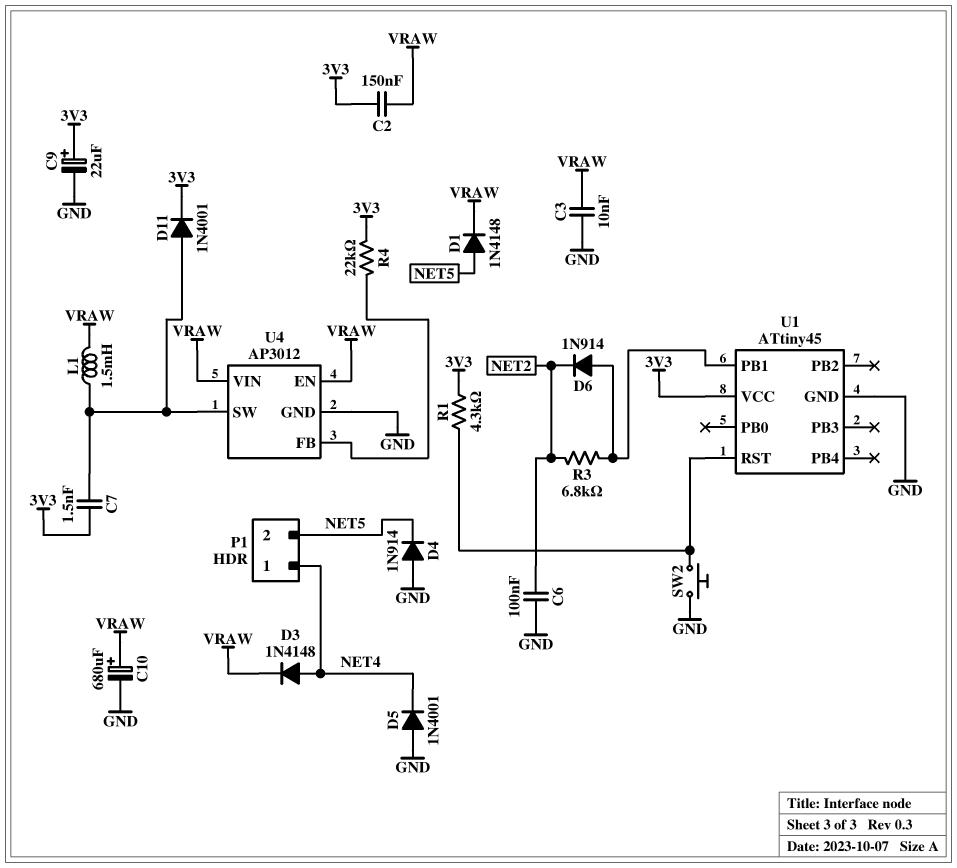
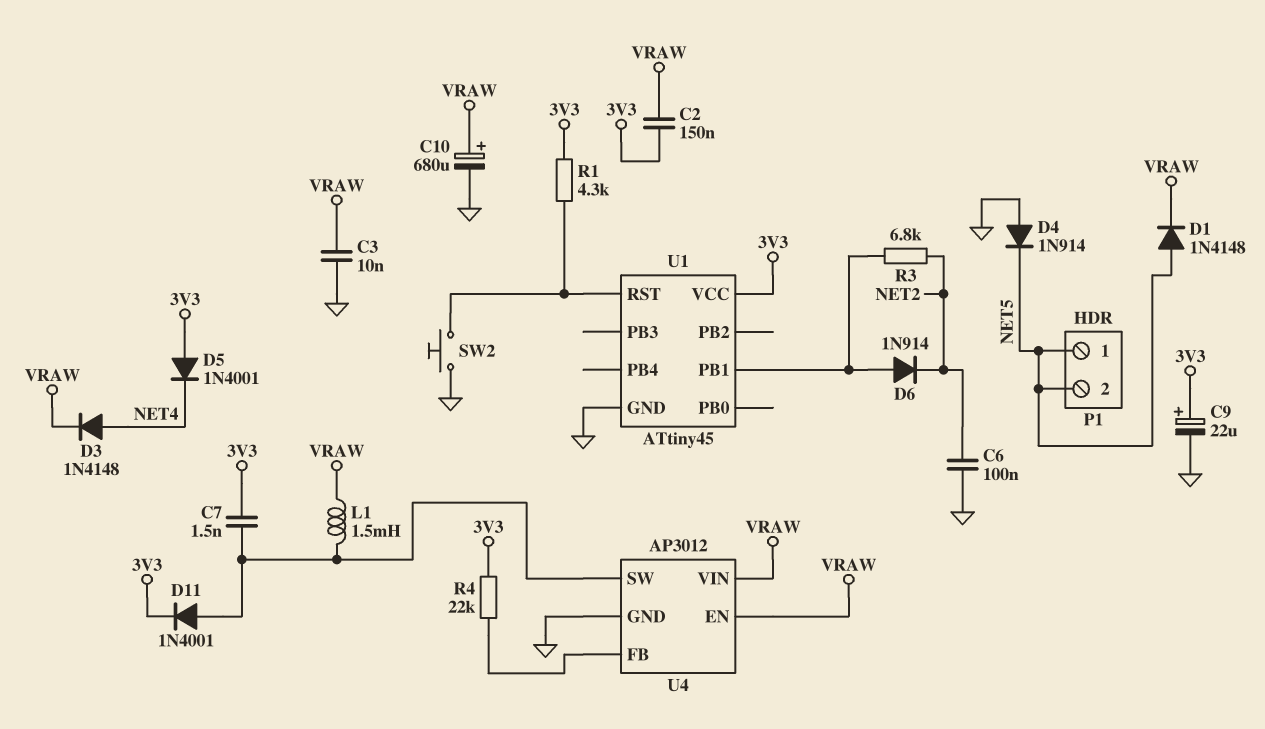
D5: diode 1N4001 (A GND, K NET4) -> diode 1N4001 (A 3V3, K NET4)
P1 pin 1: NET4 -> NET5

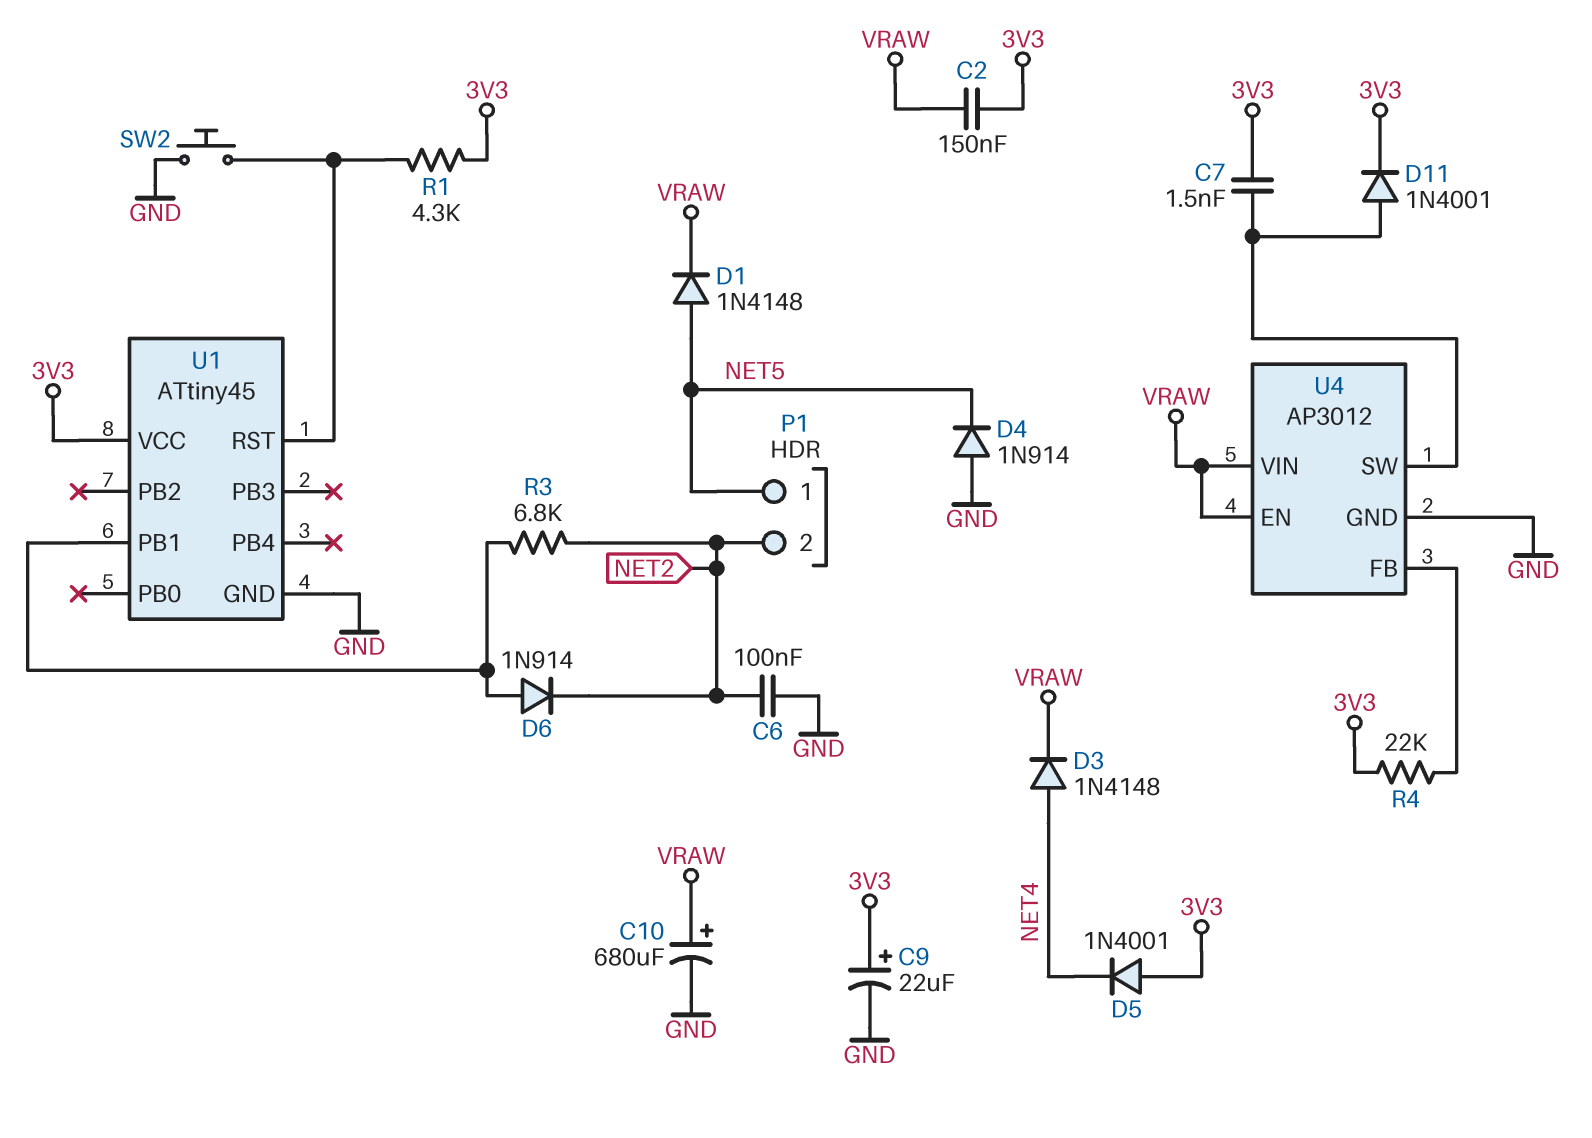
C3: 10nF (GND, VRAW) -> none
L1: 1.5mH (U4/SW, VRAW) -> none
P1 pin 2: NET5 -> NET2

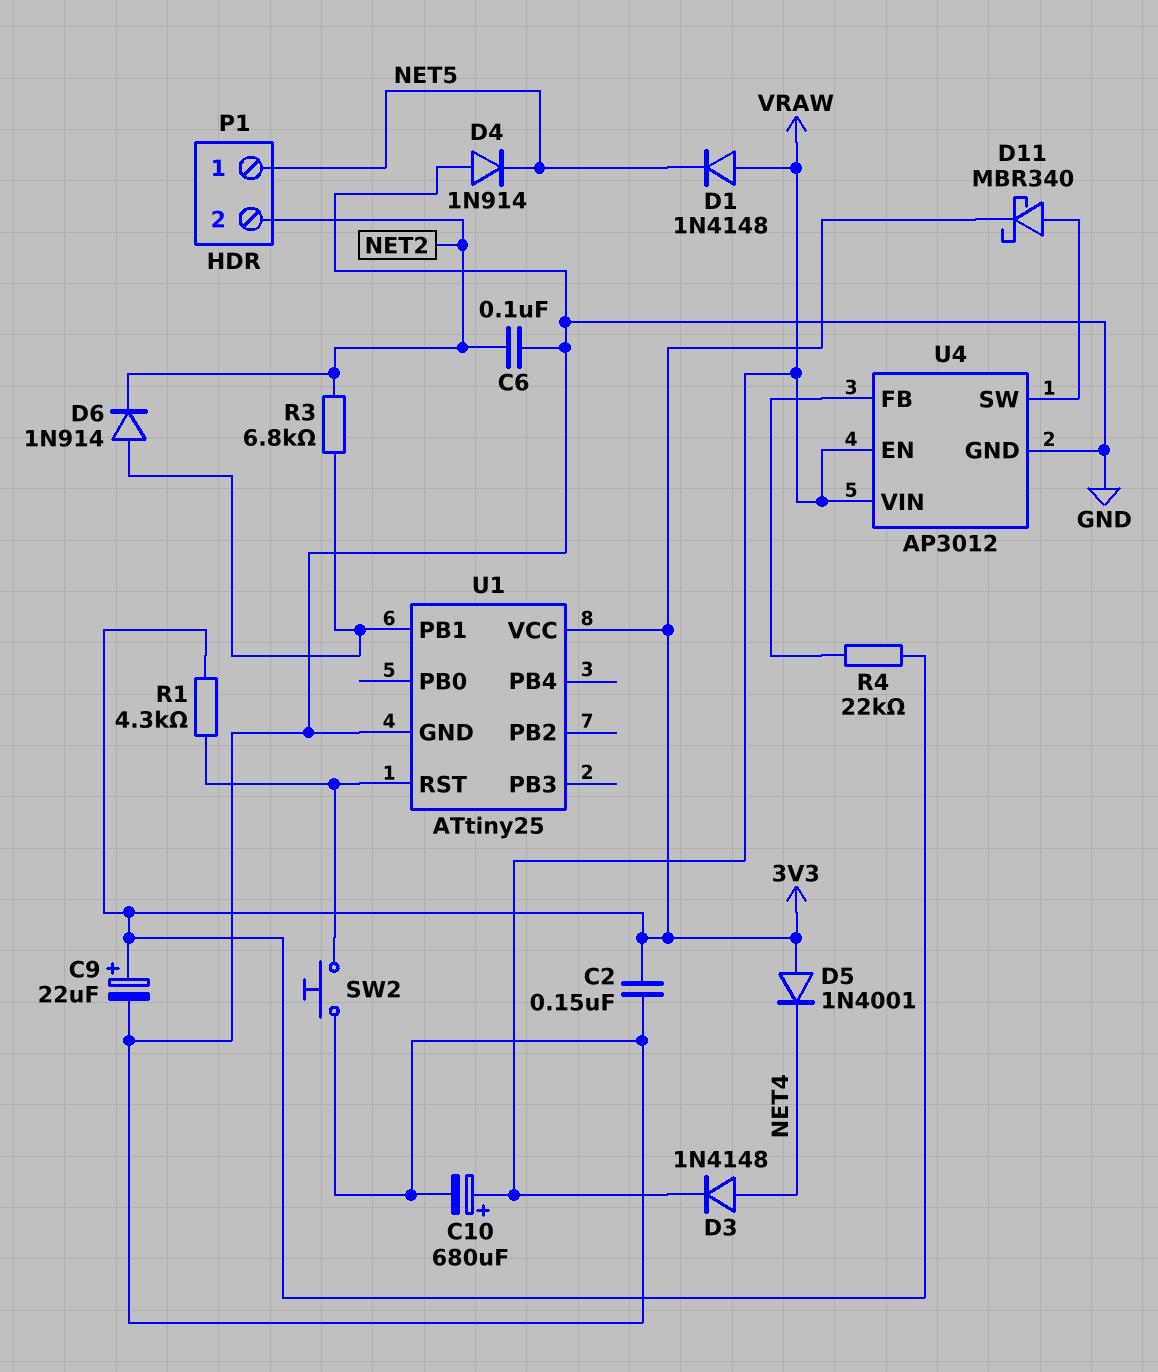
C2: 150nF (3V3, VRAW) -> 150nF (3V3, GND)
C7: 1.5nF (3V3, U4/SW) -> none
D1: diode 1N4148 (A NET5, K VRAW) -> diode 1N4148 (A VRAW, K NET5)
D11: diode 1N4001 (A U4/SW, K 3V3) -> schottky MBR340 (A U4/SW, K 3V3)
U1: ATtiny45 -> ATtiny25

